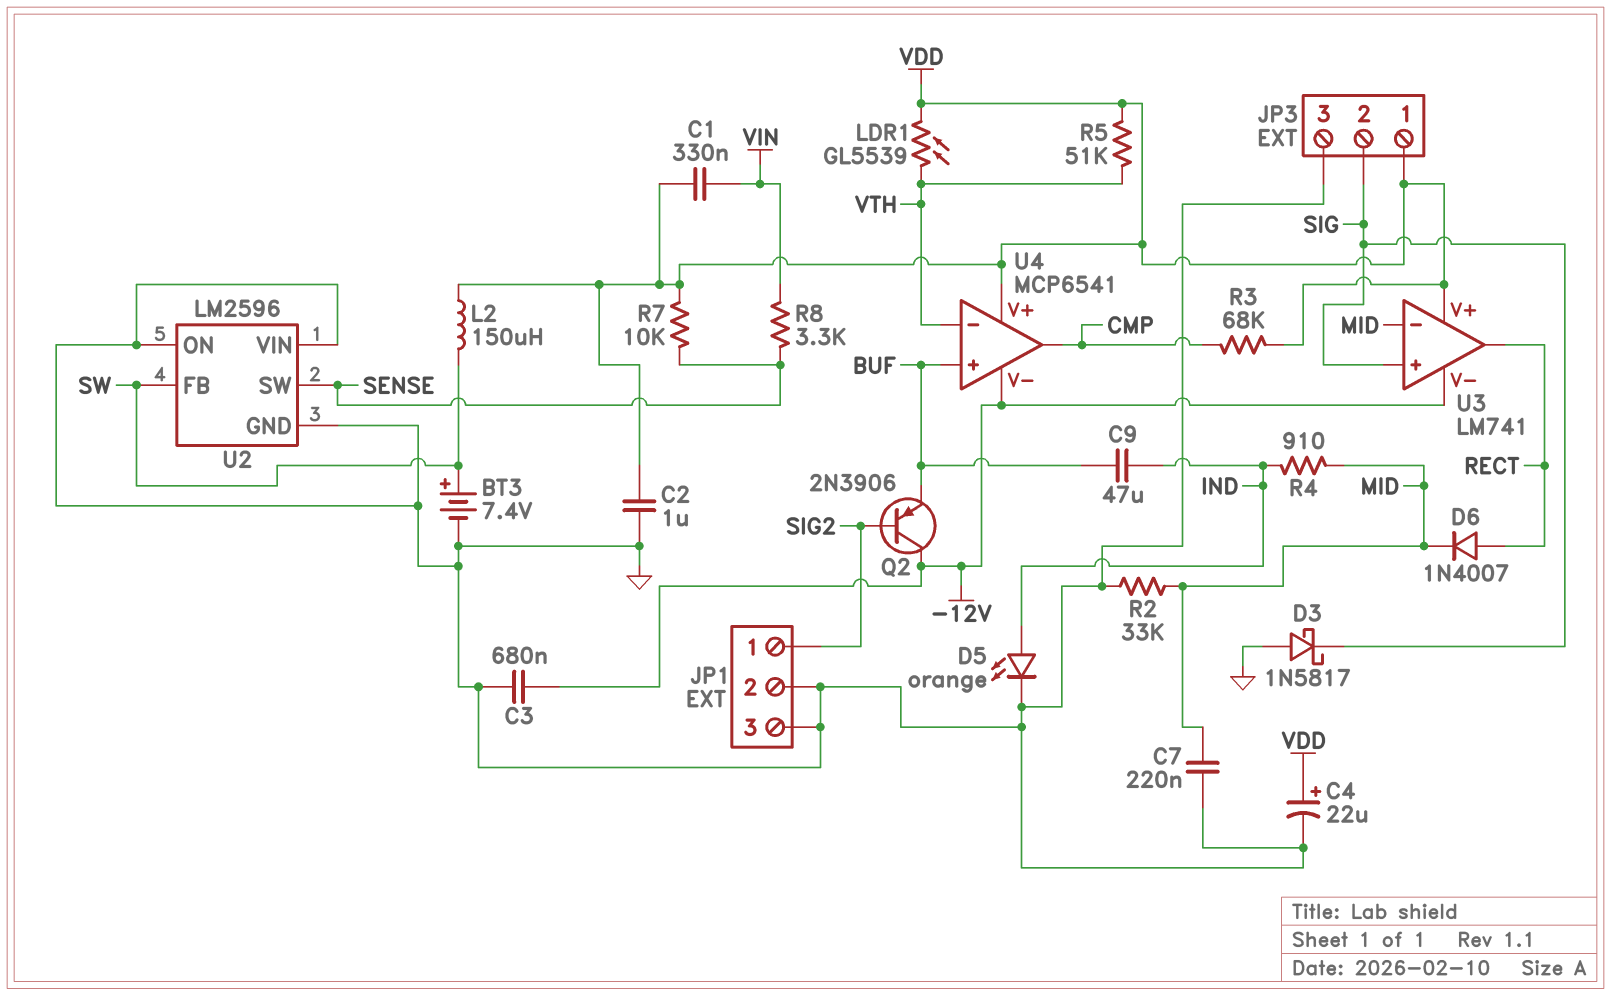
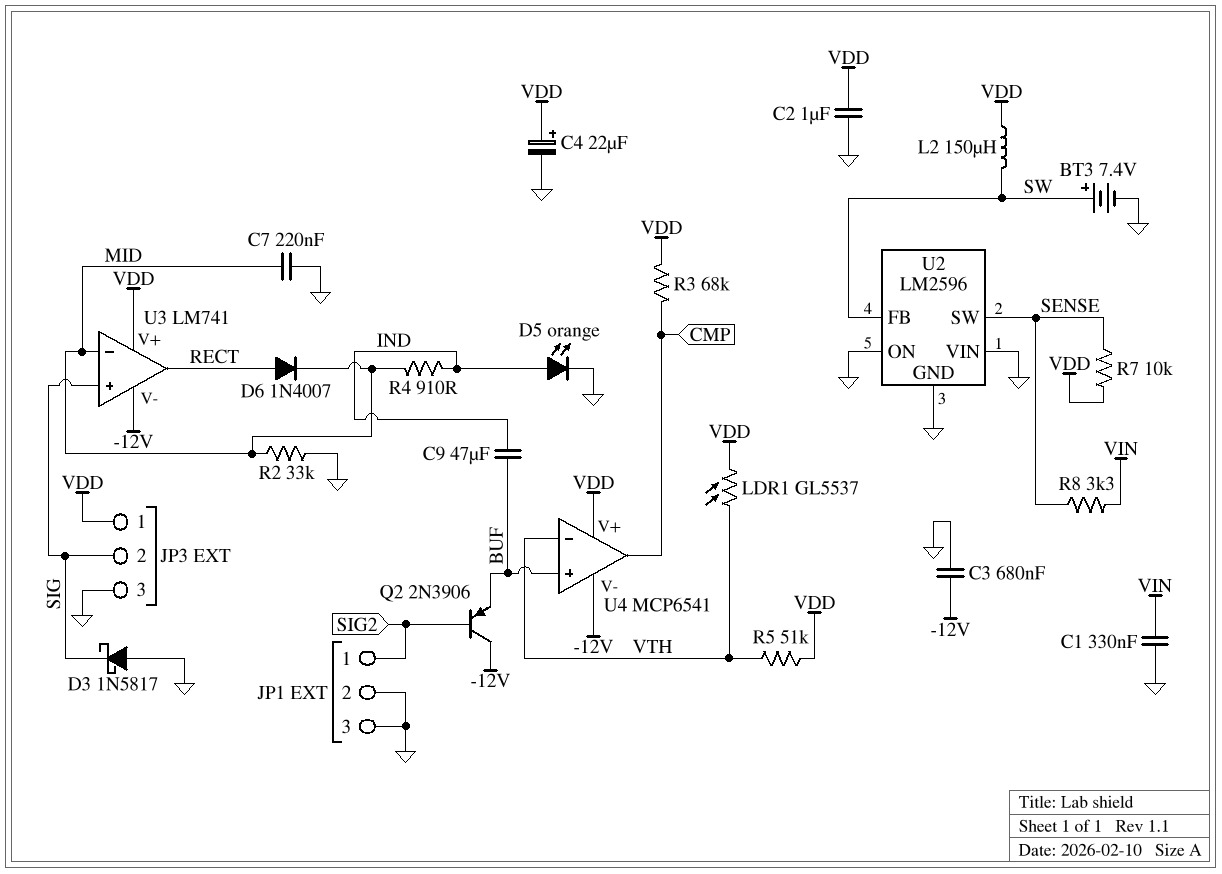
C1: 330nF (VDD, VIN) -> 330nF (GND, VIN)
LDR1: GL5539 (VDD, VTH) -> GL5537 (VDD, VTH)

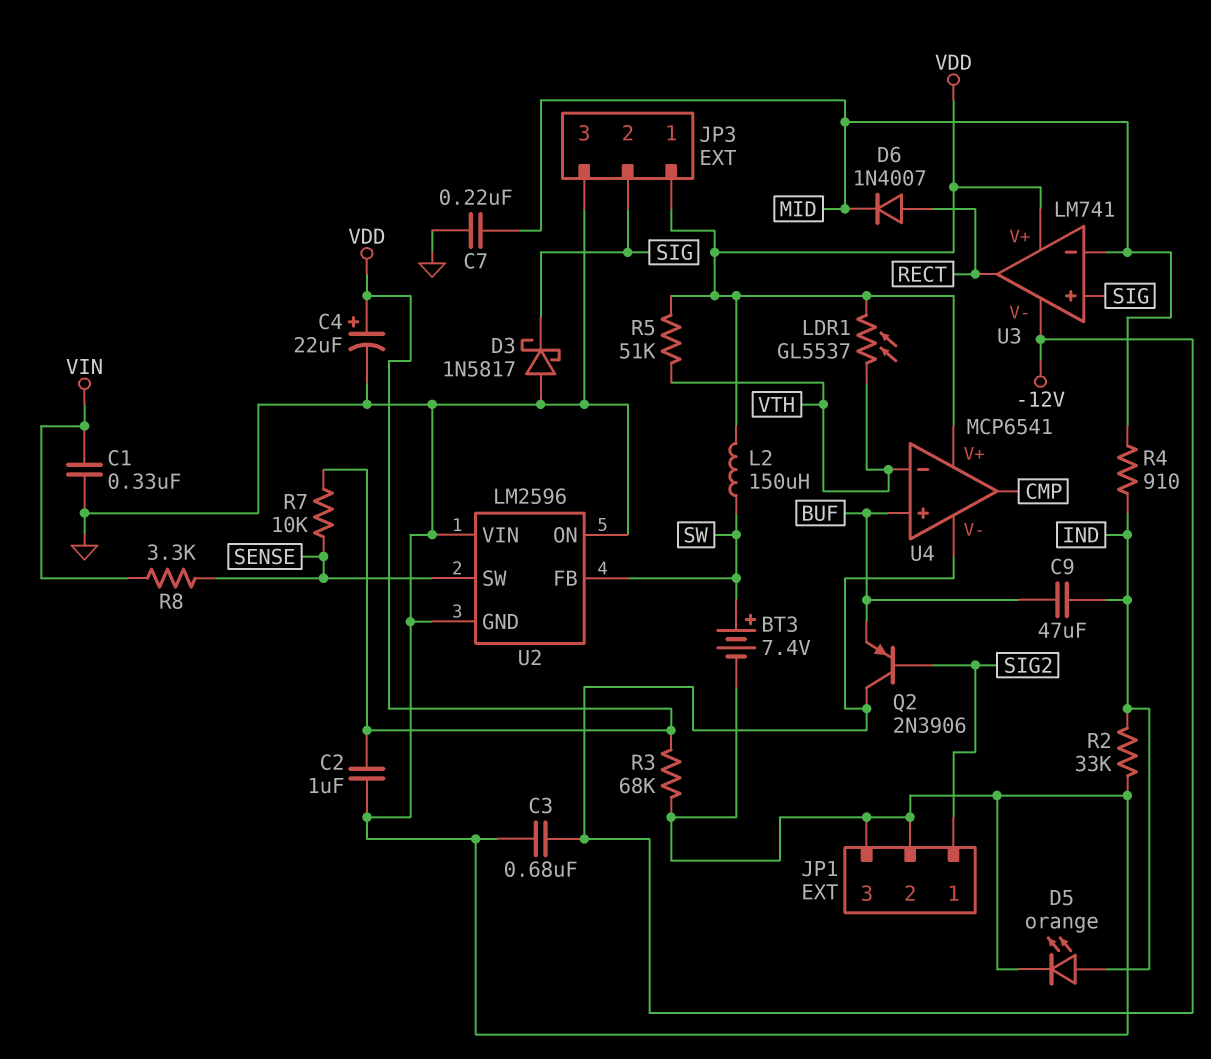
R2: 33k (GND, MID) -> 33k (GND, IND)
R3: 68k (CMP, VDD) -> 68k (GND, VDD)

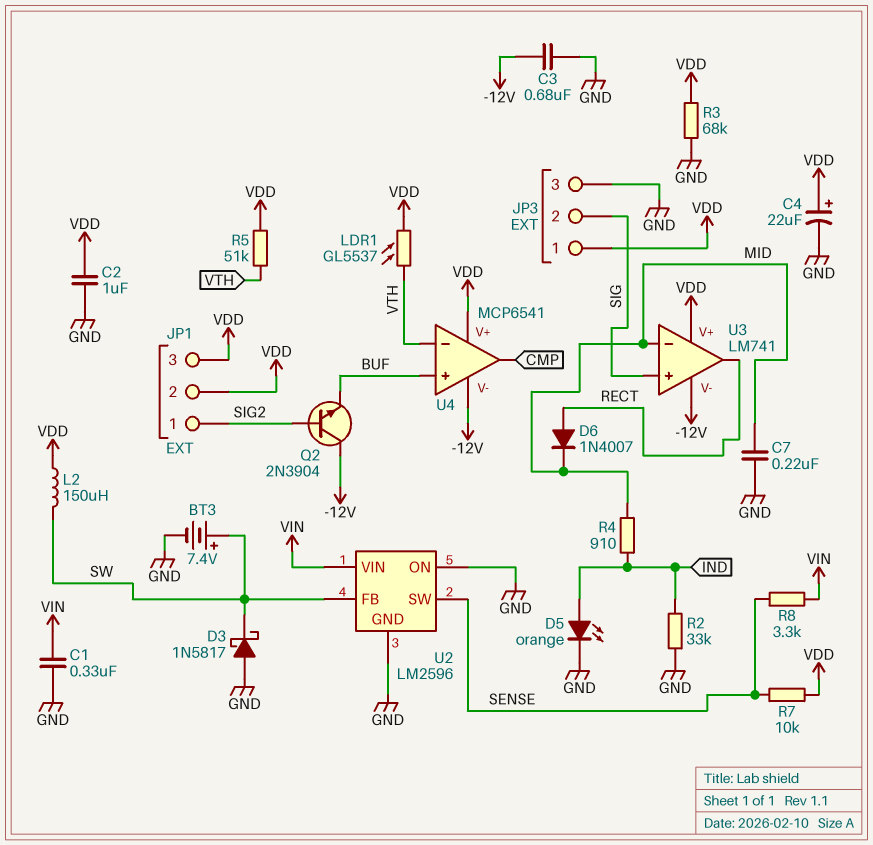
C9: 47uF (BUF, IND) -> none
D3: schottky 1N5817 (A GND, K SIG) -> schottky 1N5817 (A GND, K SW)
JP1 pin 2: GND -> VDD
JP1 pin 3: GND -> VDD
Q2: PNP 2N3906 (B SIG2, C -12V, E BUF) -> NPN 2N3904 (B SIG2, C -12V, E BUF)
U2 pin VIN: GND -> VIN

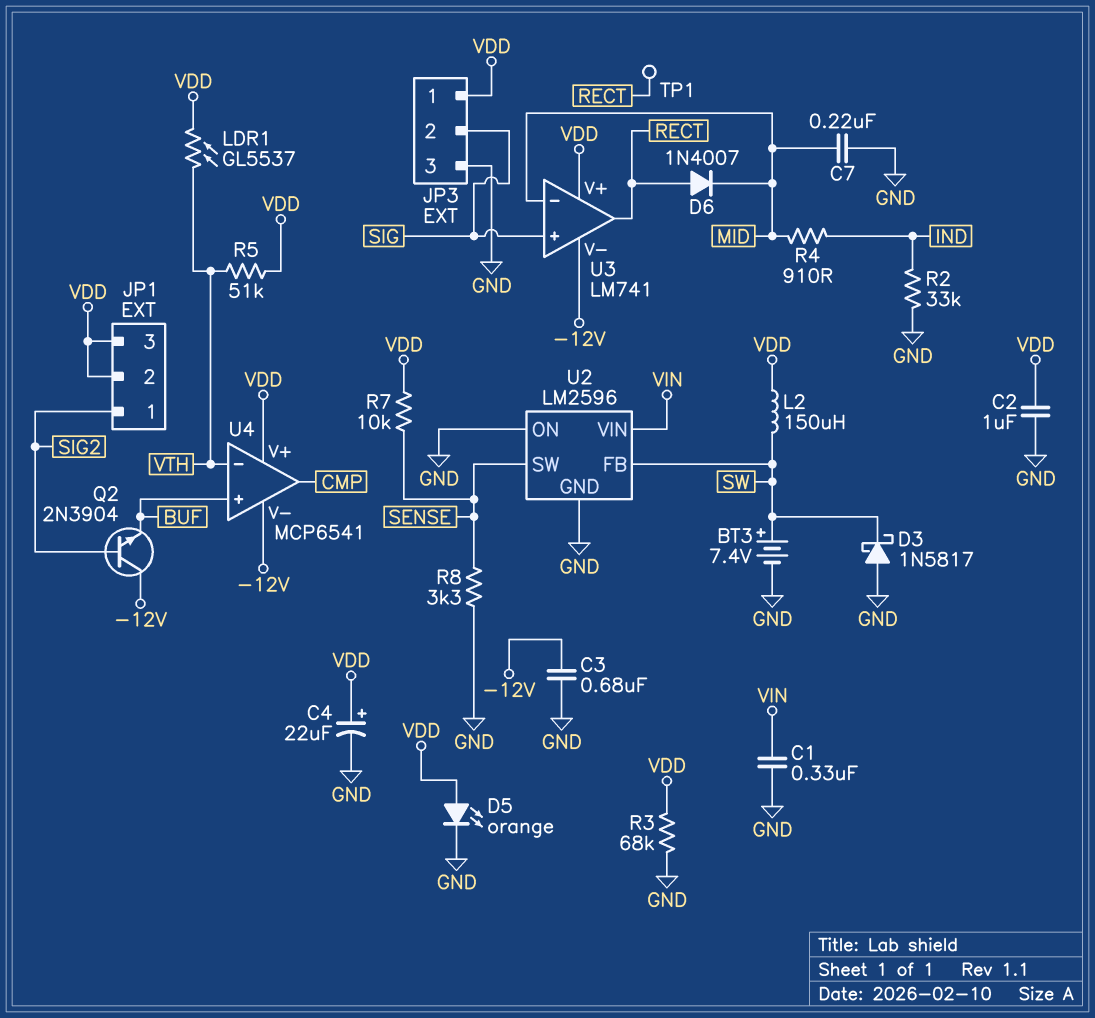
D5: LED orange (A IND, K GND) -> LED orange (A VDD, K GND)
R8: 3.3k (SENSE, VIN) -> 3.3k (GND, SENSE)
TP1: none -> test point (RECT)

